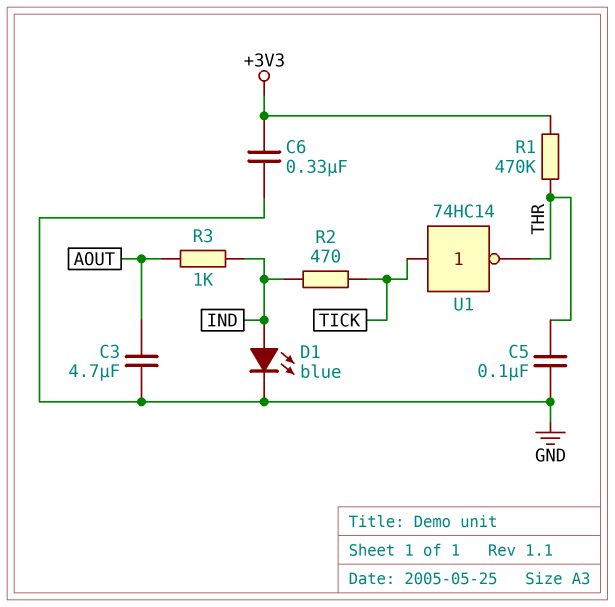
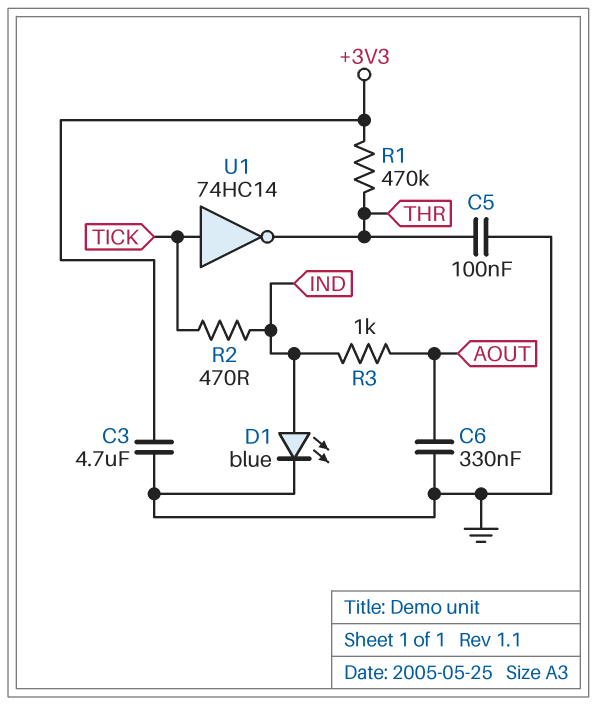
C3: 4.7uF (AOUT, GND) -> 4.7uF (+3V3, GND)
C6: 330nF (+3V3, GND) -> 330nF (AOUT, GND)

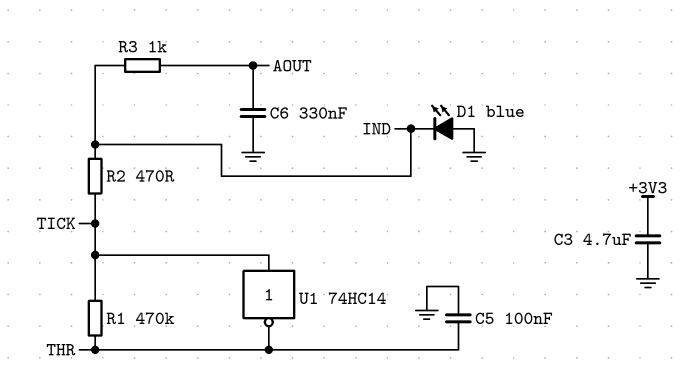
D1: LED blue (A IND, K GND) -> LED blue (A GND, K IND)
R1: 470k (+3V3, THR) -> 470k (THR, TICK)

